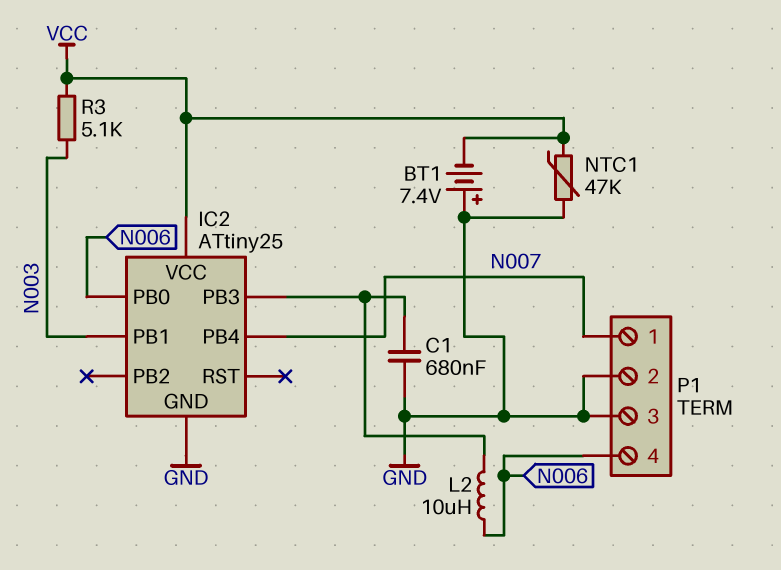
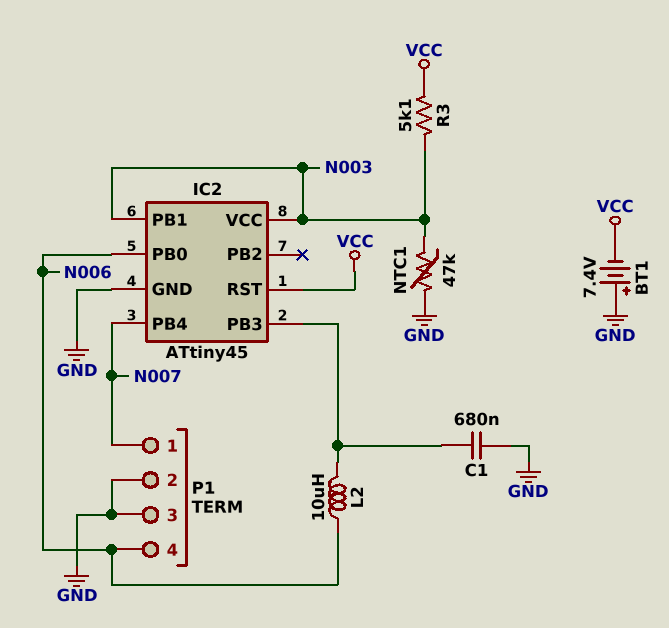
IC2: ATtiny25 -> ATtiny45
IC2 pin RST: none -> VCC
IC2 pin VCC: VCC -> N003
NTC1: 47k (GND, VCC) -> 47k (GND, N003)

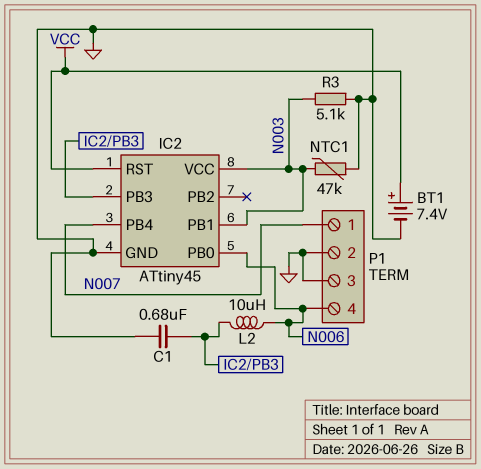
BT1: 7.4V (plus GND, minus VCC) -> 7.4V (plus VCC, minus GND)
R3: 5.1k (N003, VCC) -> 5.1k (GND, N003)

